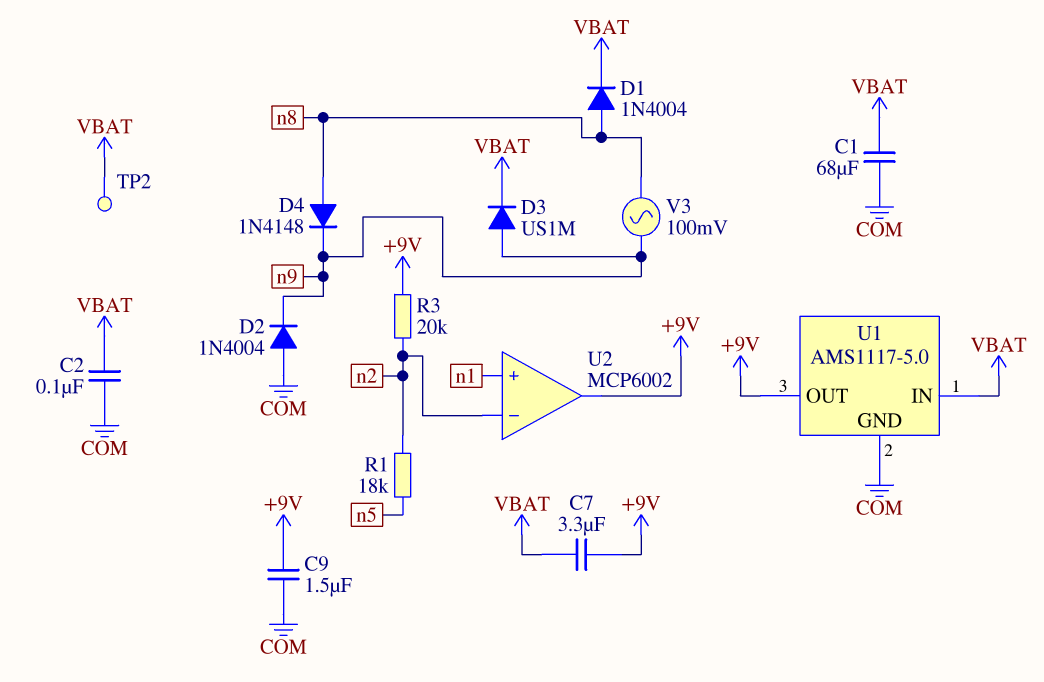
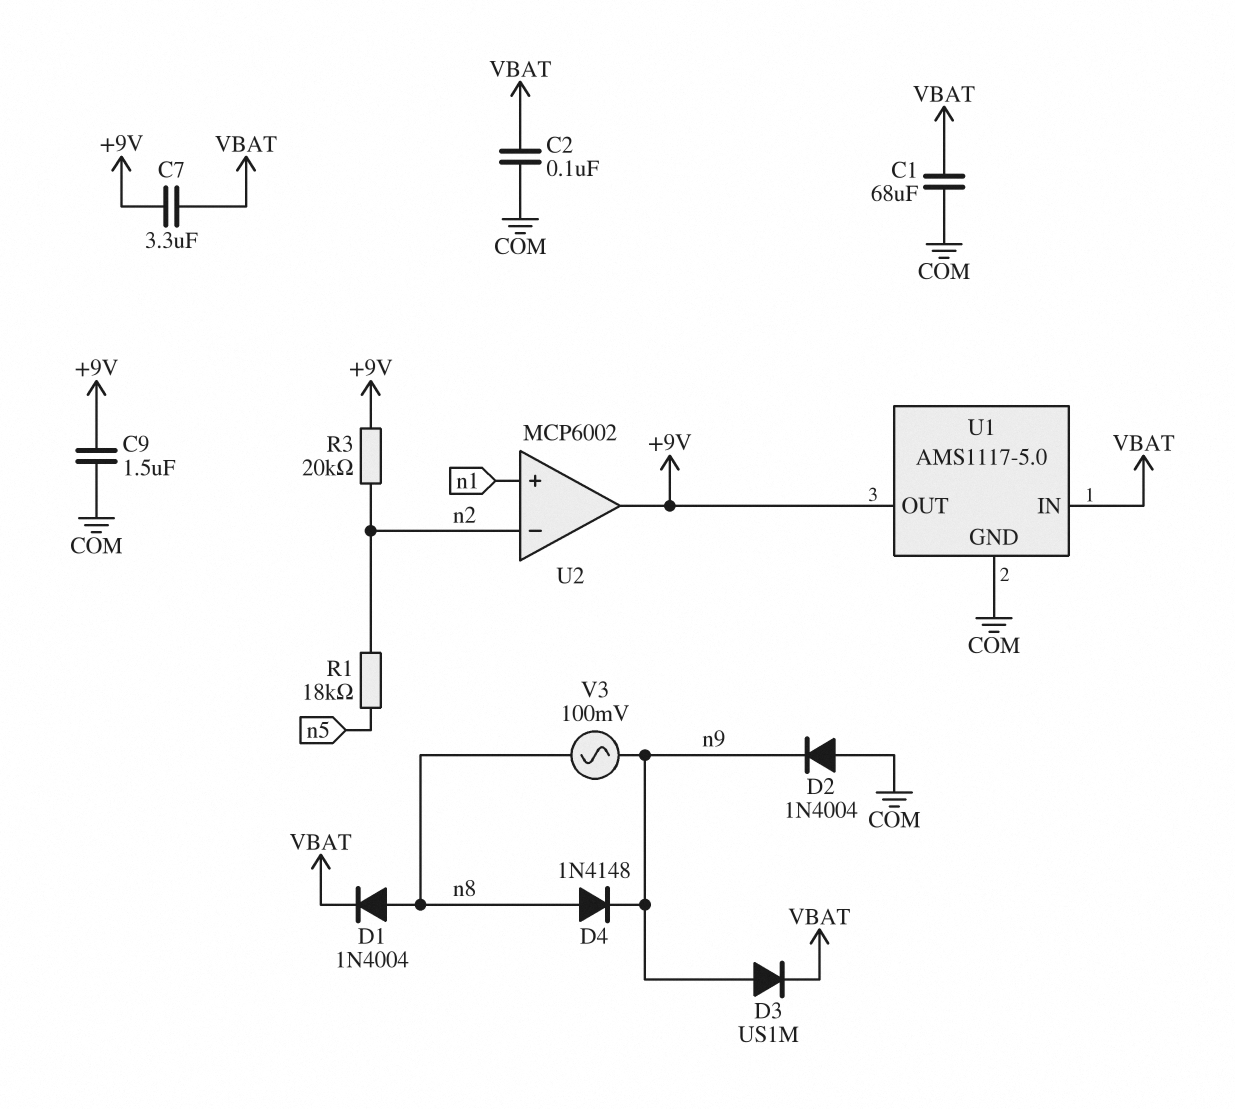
TP2: test point (VBAT) -> none

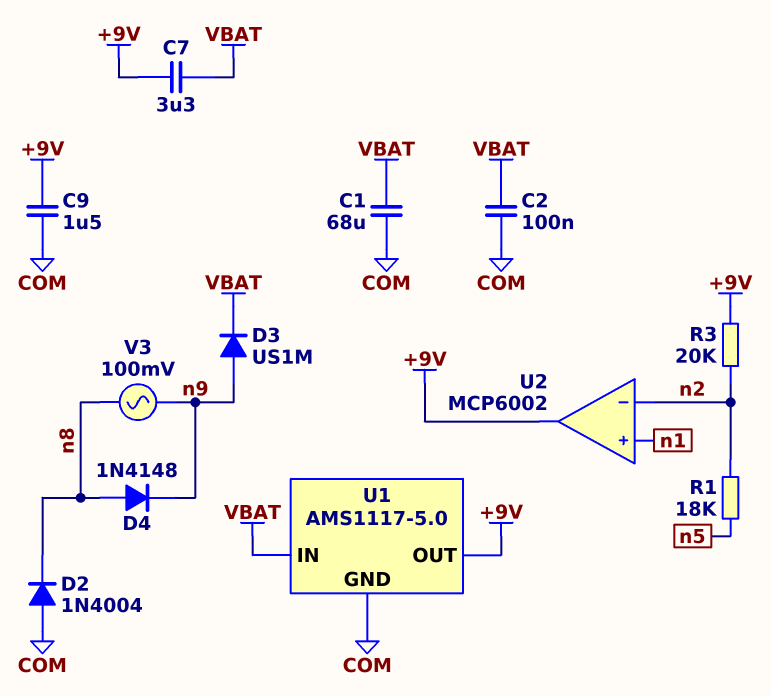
D1: diode 1N4004 (A n8, K VBAT) -> none
D2: diode 1N4004 (A COM, K n9) -> diode 1N4004 (A COM, K n8)

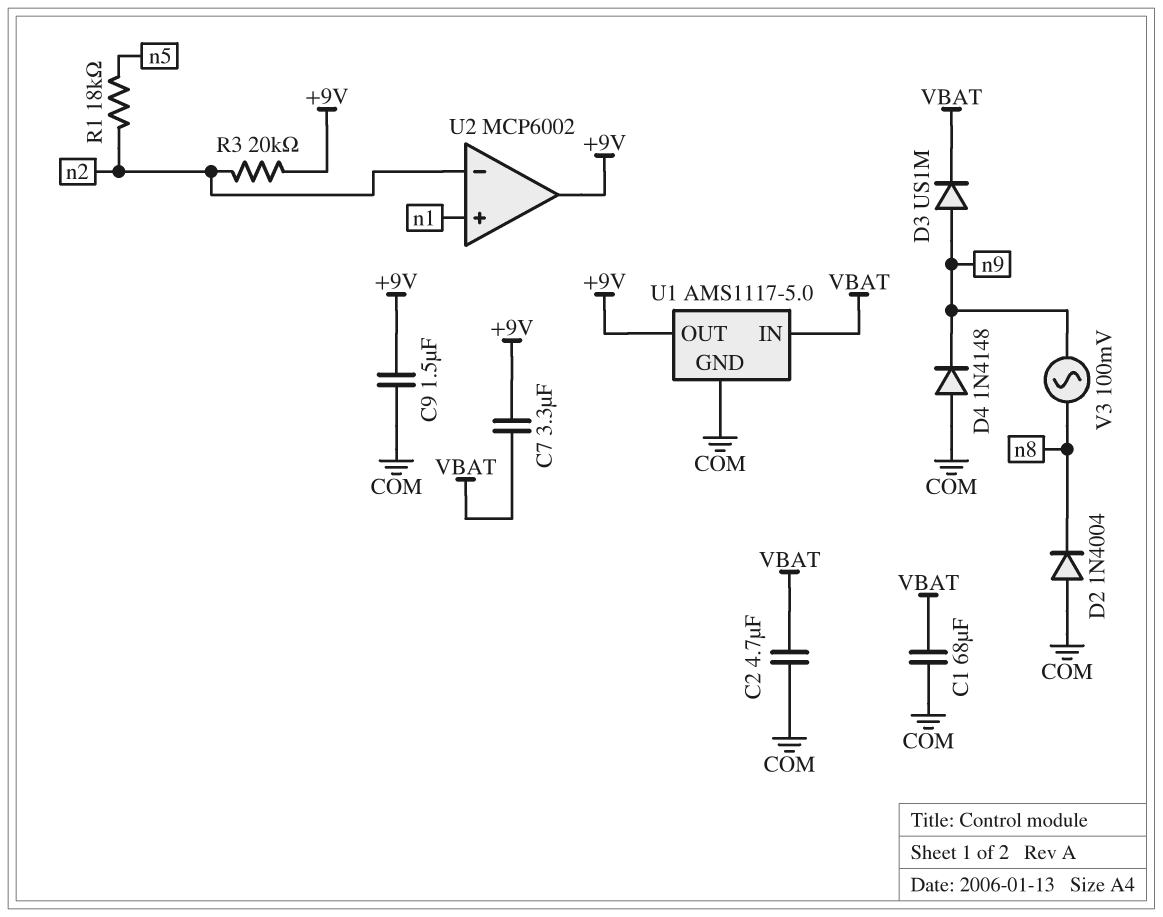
C2: 100nF (COM, VBAT) -> 4.7uF (COM, VBAT)
D4: diode 1N4148 (A n8, K n9) -> diode 1N4148 (A COM, K n9)

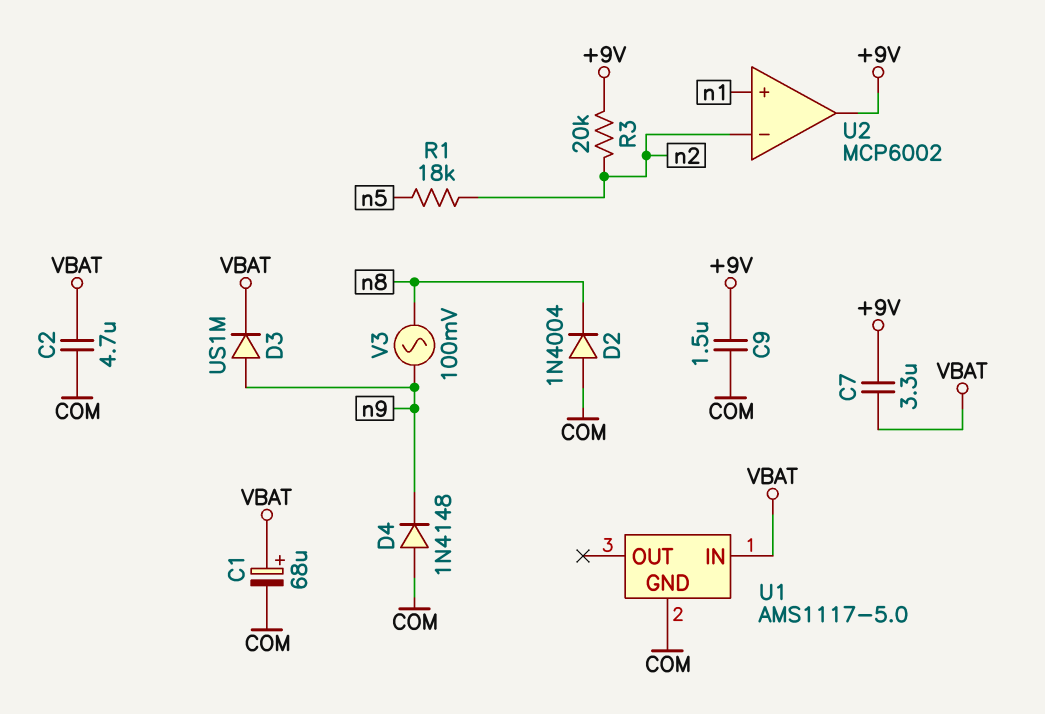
C1: 68uF (COM, VBAT) -> 68uF (plus VBAT, minus COM)
U1 pin OUT: +9V -> none

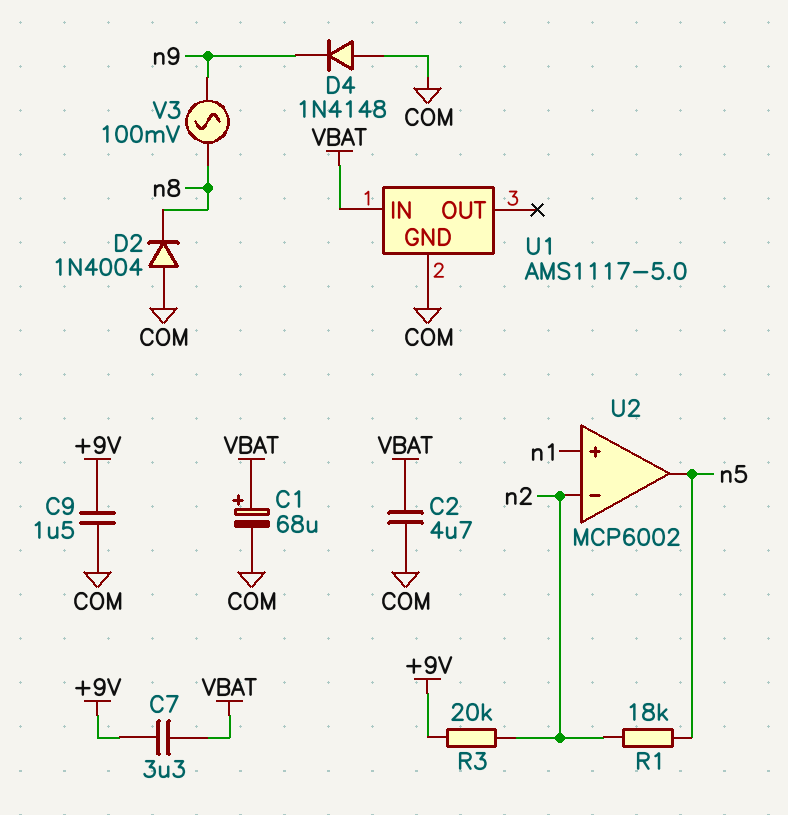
D3: diode US1M (A n9, K VBAT) -> none
U2 pin out: +9V -> n5

